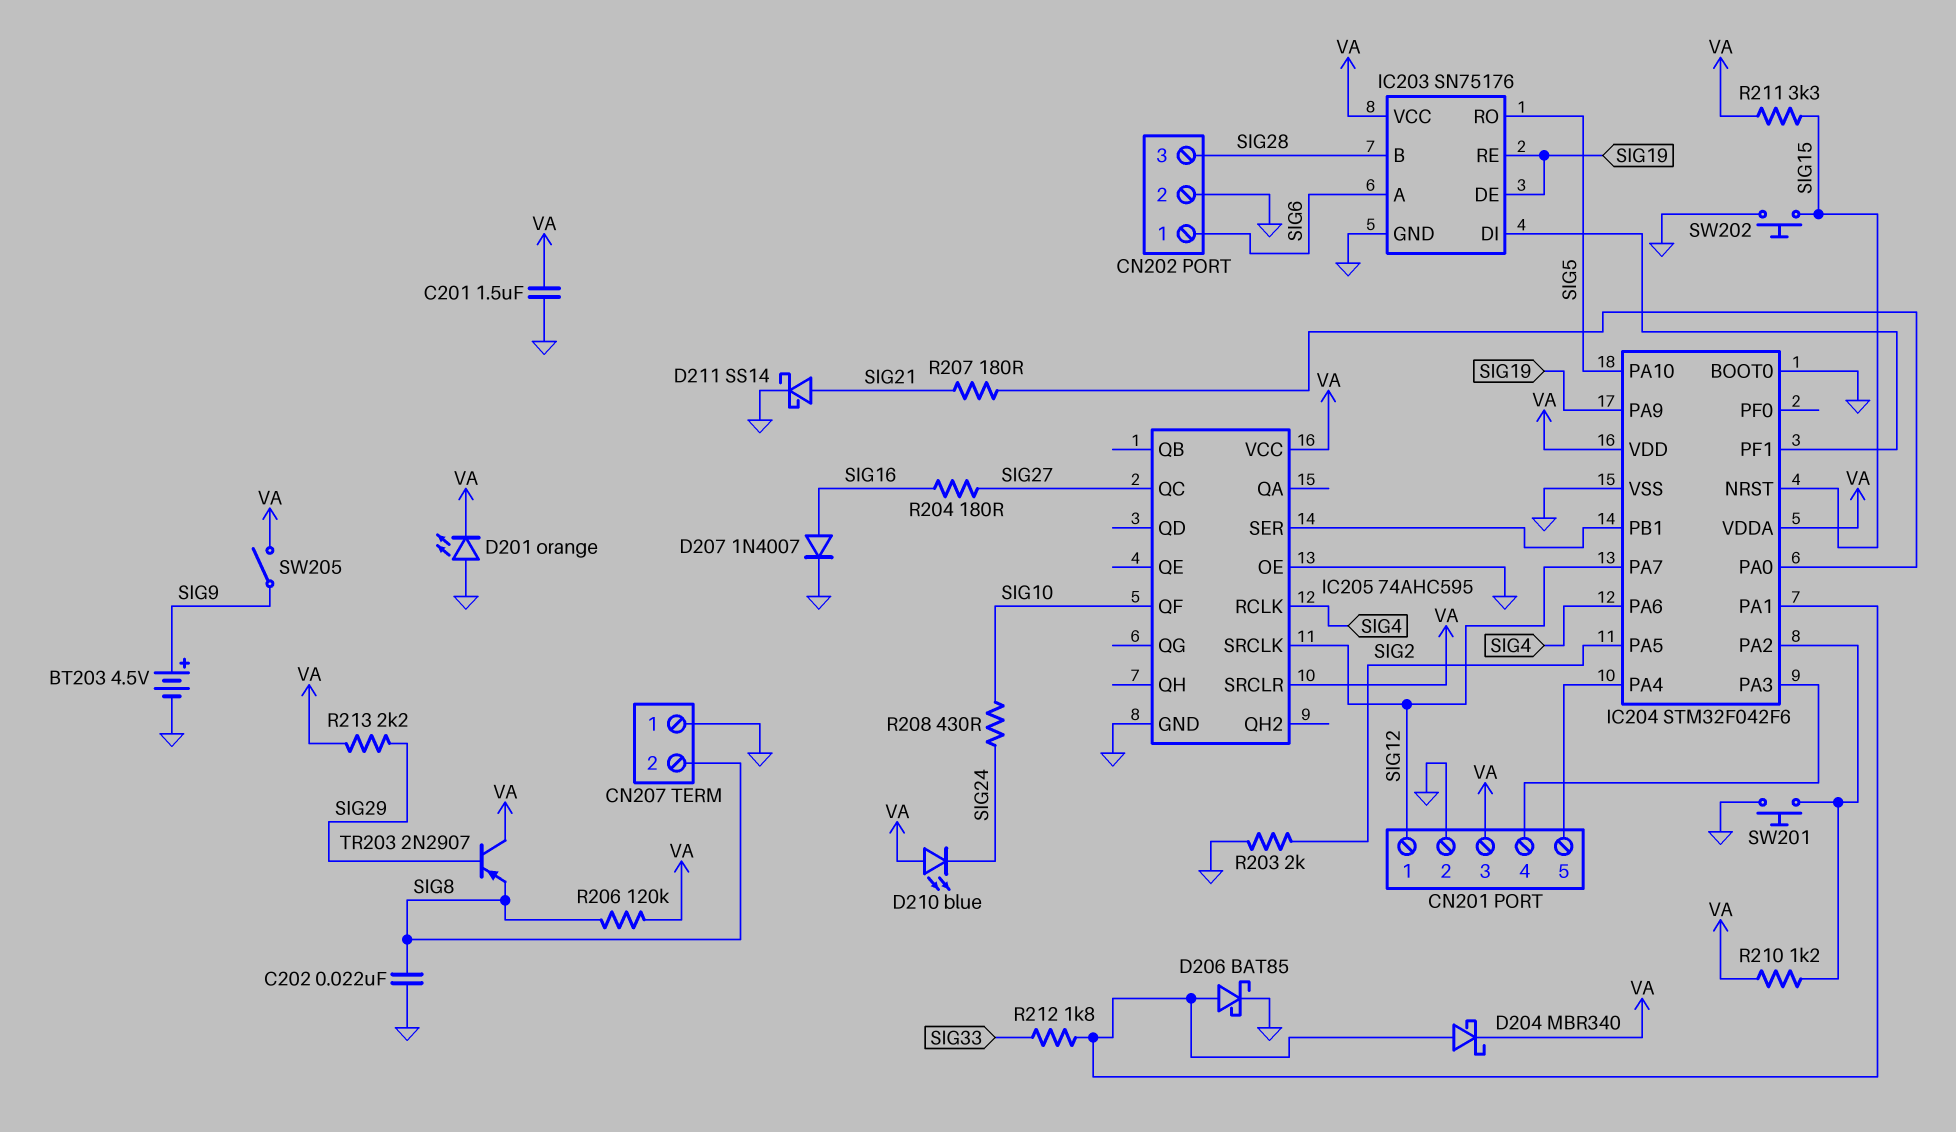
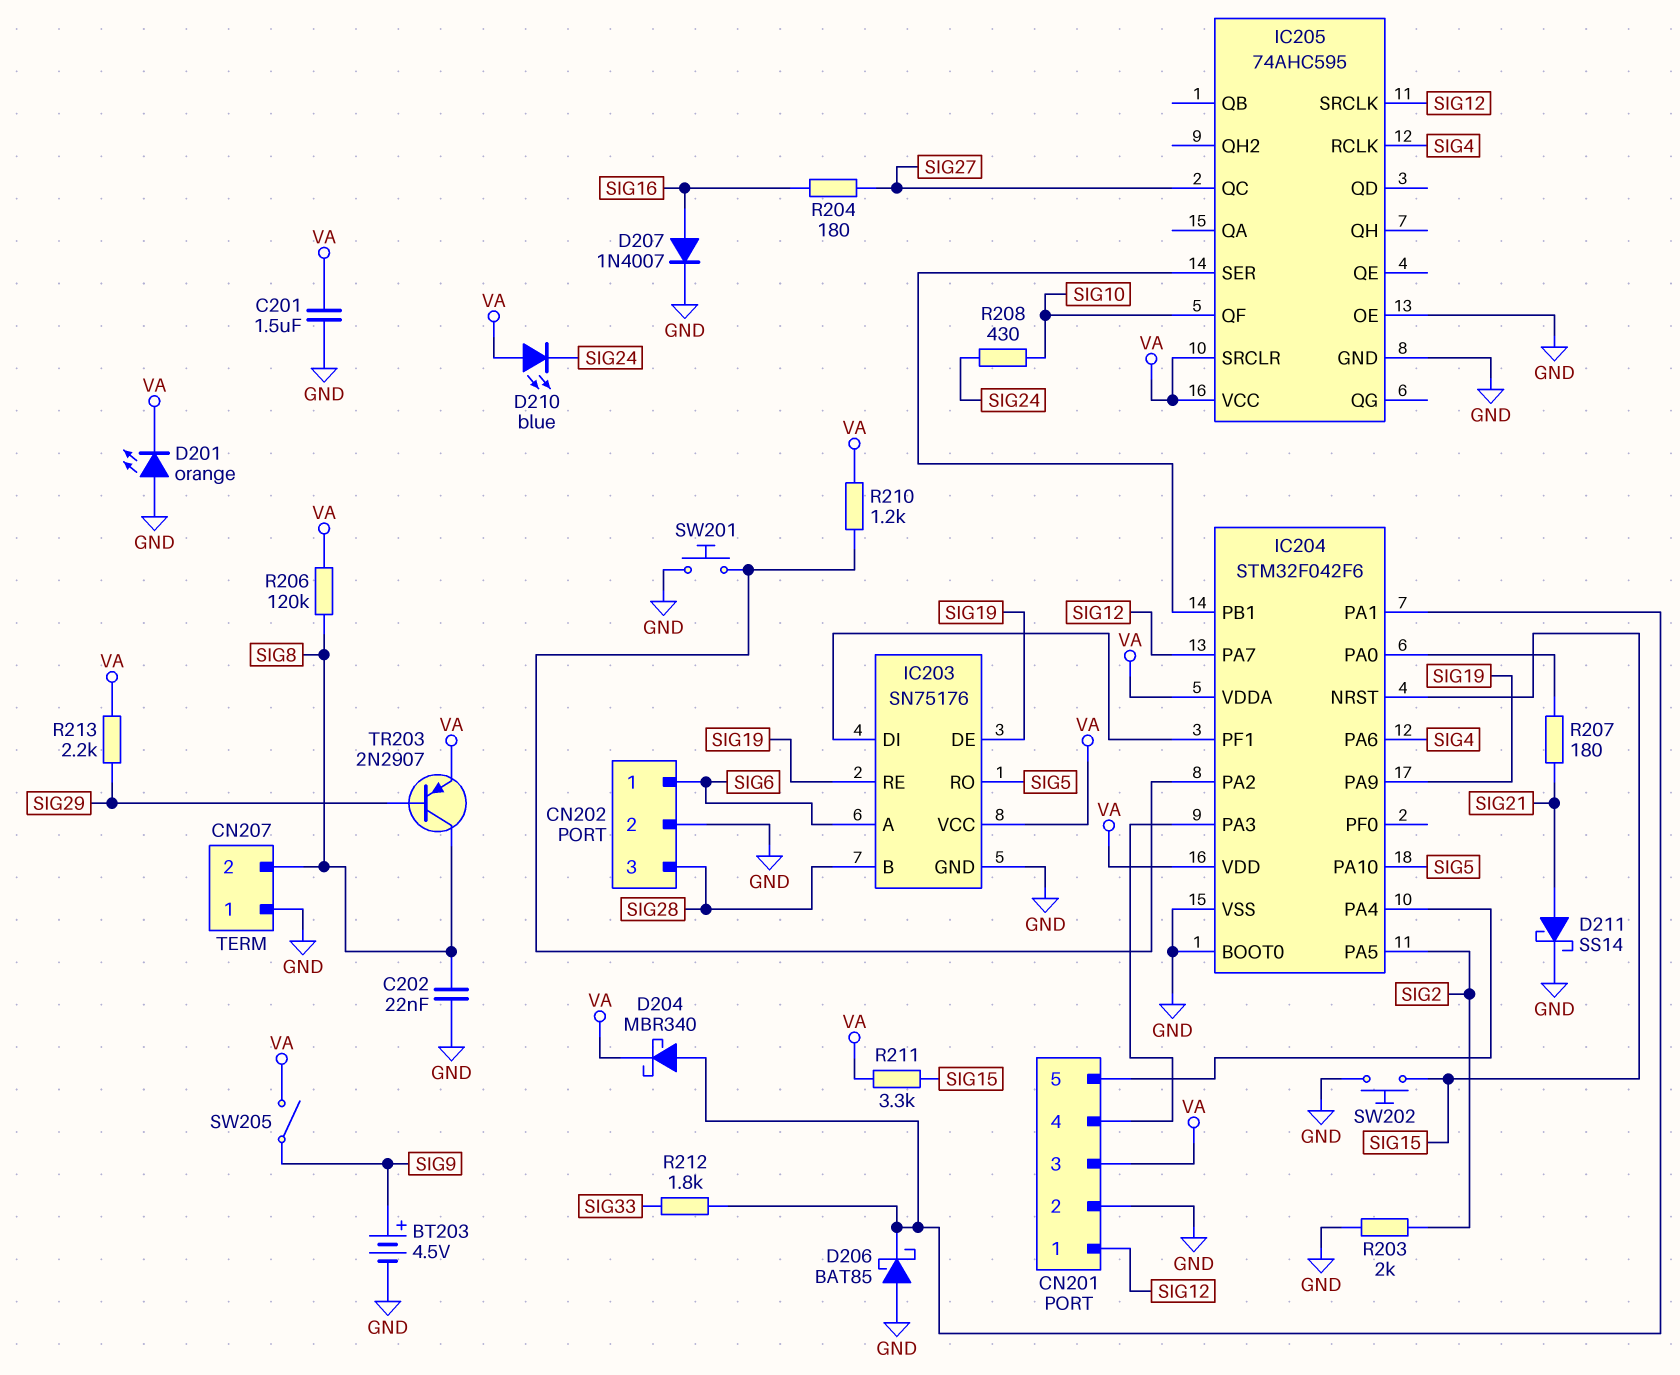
D206: schottky BAT85 (A IC204/PA1, K GND) -> schottky BAT85 (A GND, K IC204/PA1)
TR203: PNP 2N2907 (B SIG29, C VA, E SIG8) -> PNP 2N2907 (B SIG29, C SIG8, E VA)

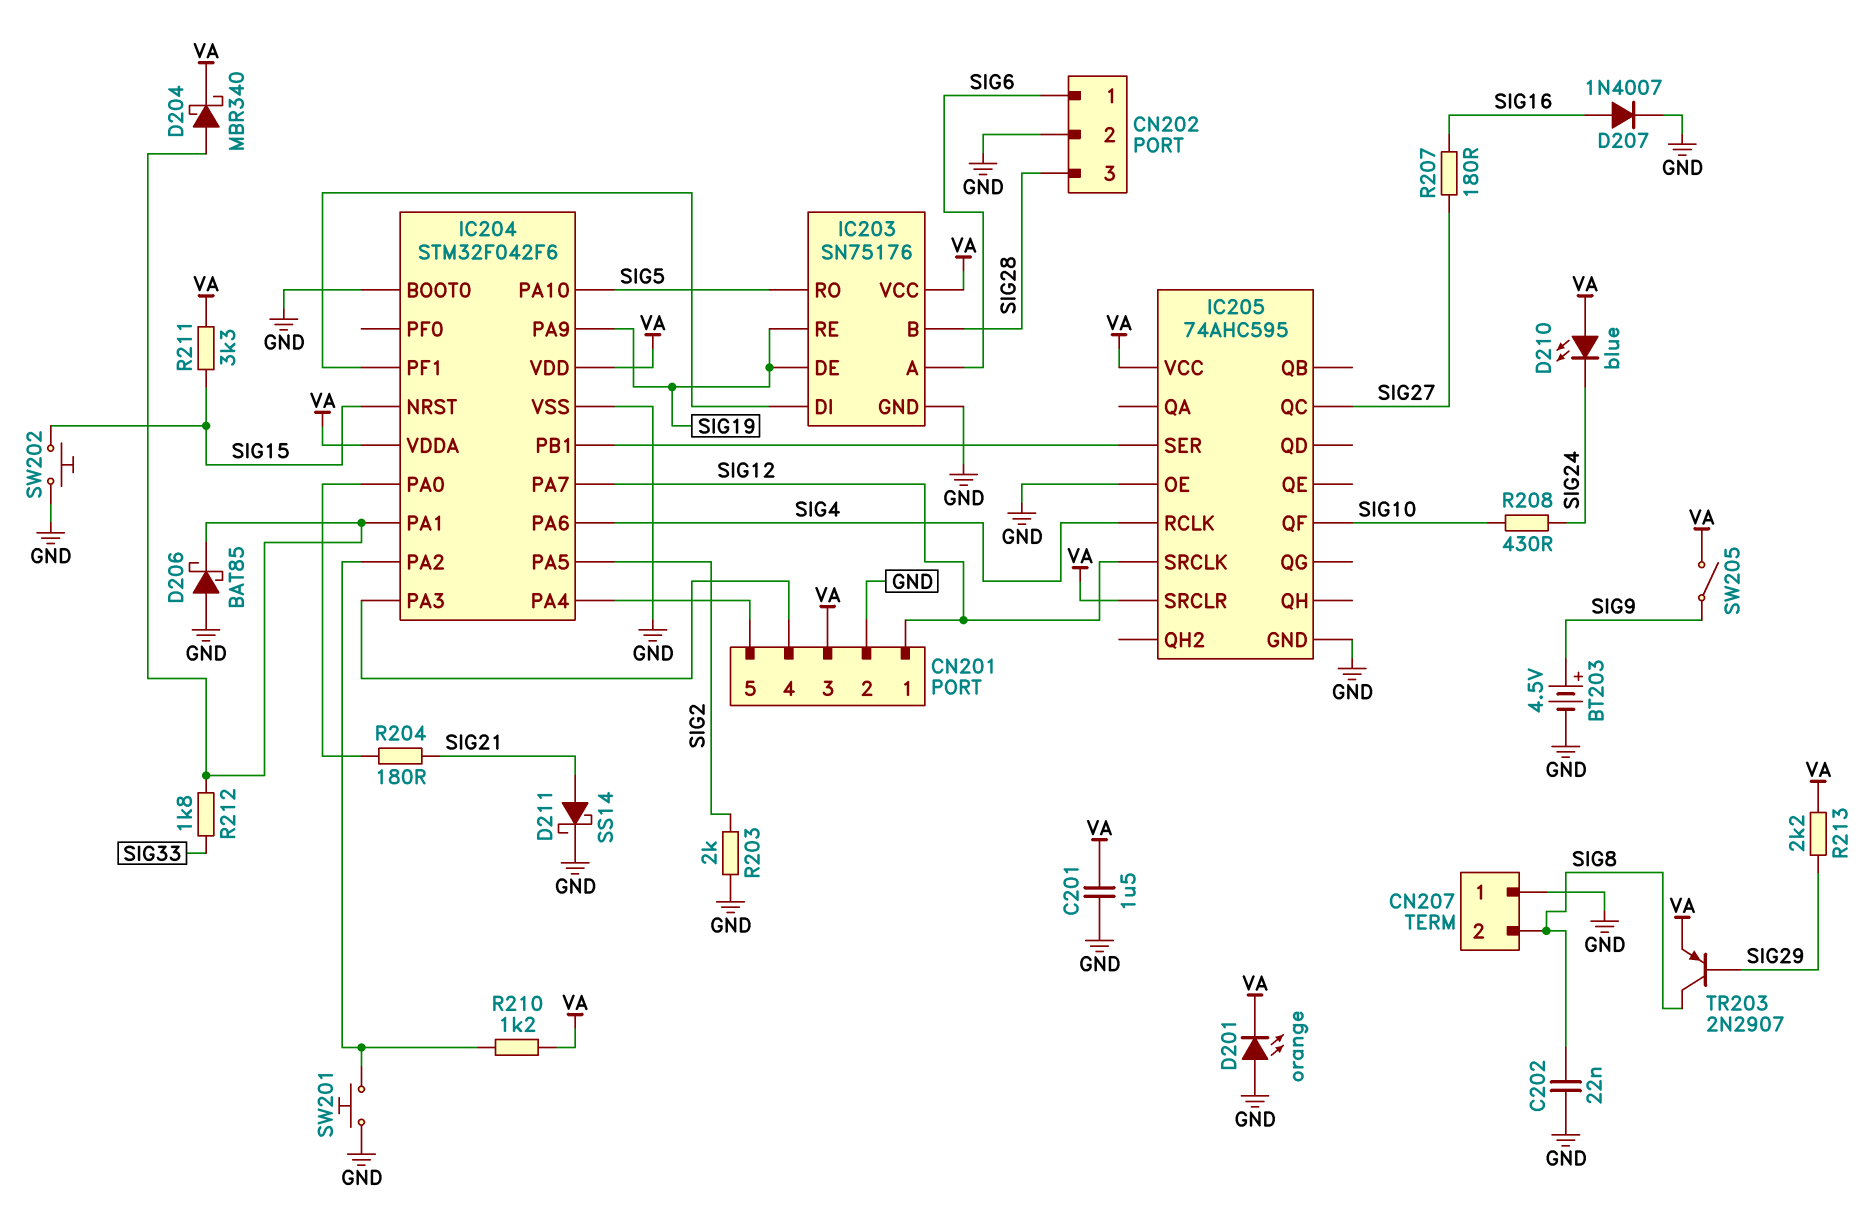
R204: 180 (SIG16, SIG27) -> 180 (IC204/PA0, SIG21)
R206: 120k (SIG8, VA) -> none
R207: 180 (IC204/PA0, SIG21) -> 180 (SIG16, SIG27)

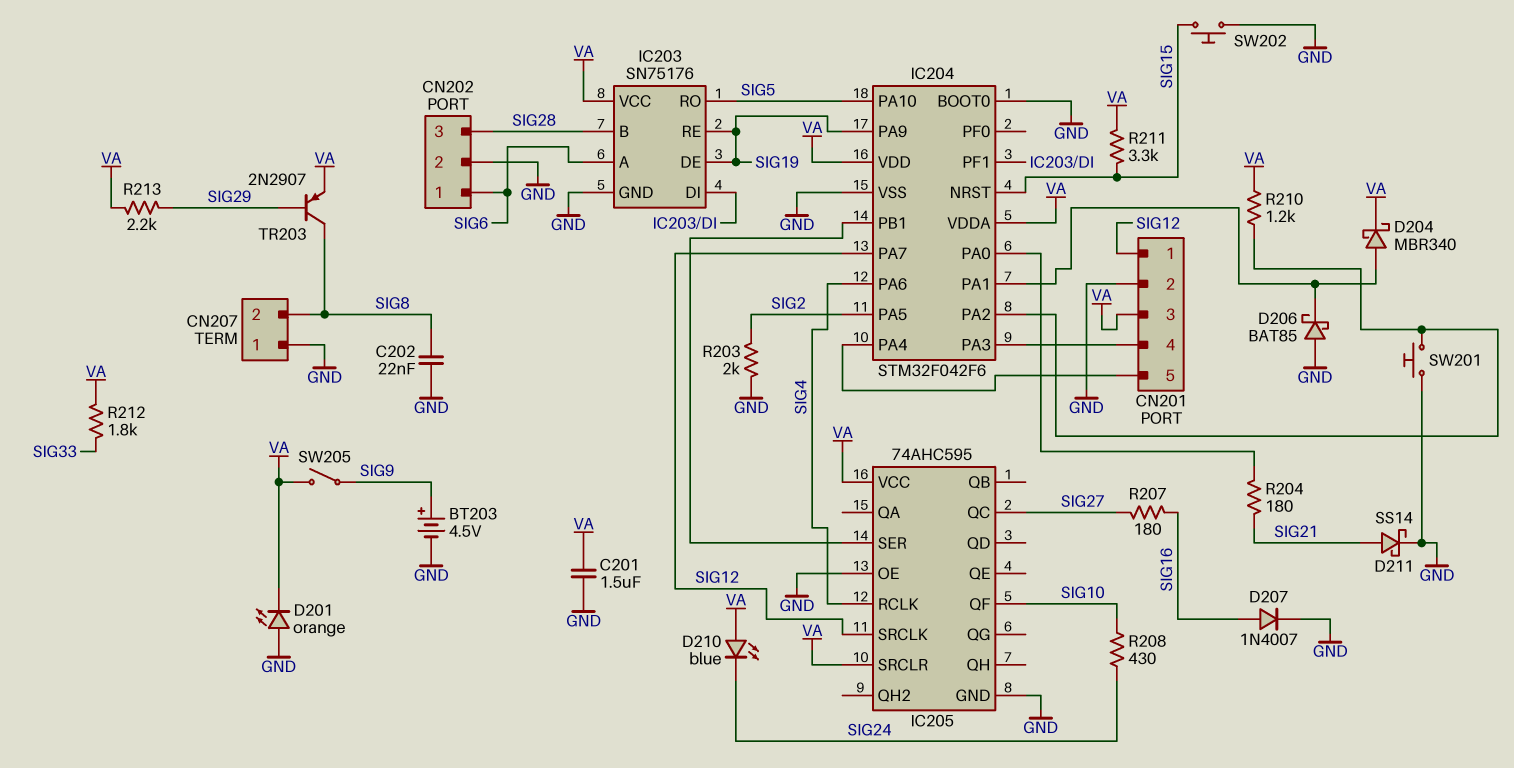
R212: 1.8k (IC204/PA1, SIG33) -> 1.8k (SIG33, VA)

